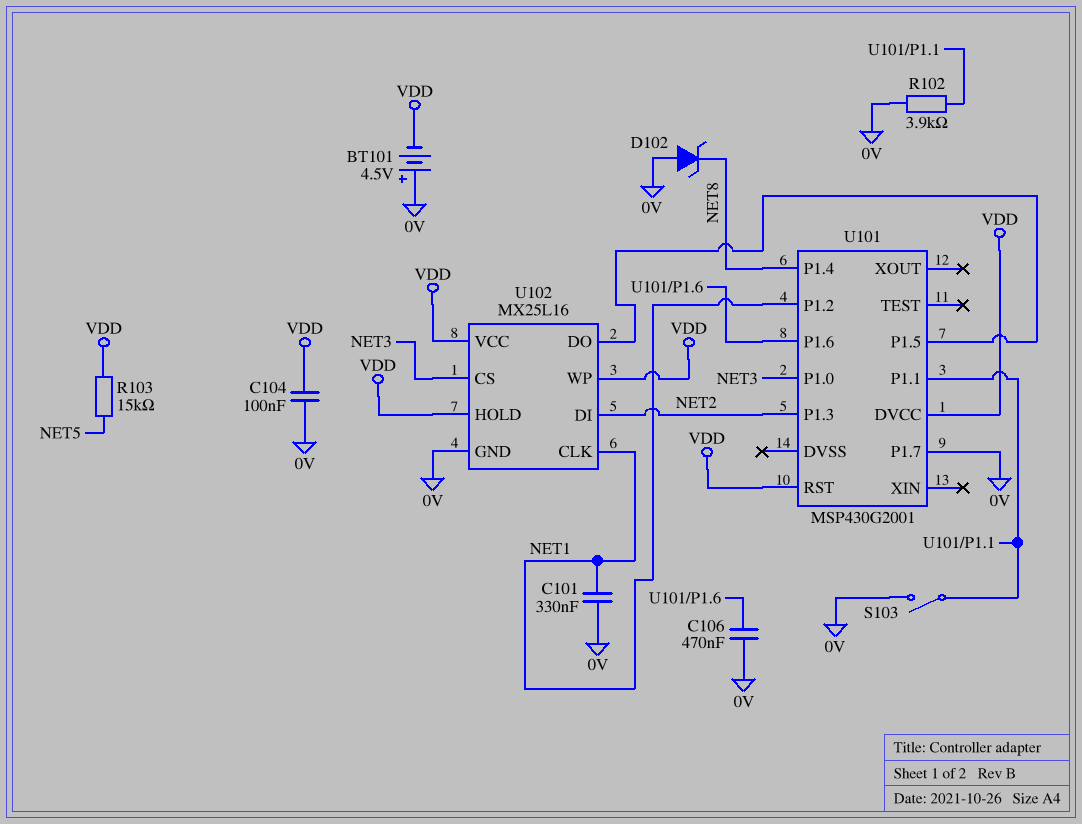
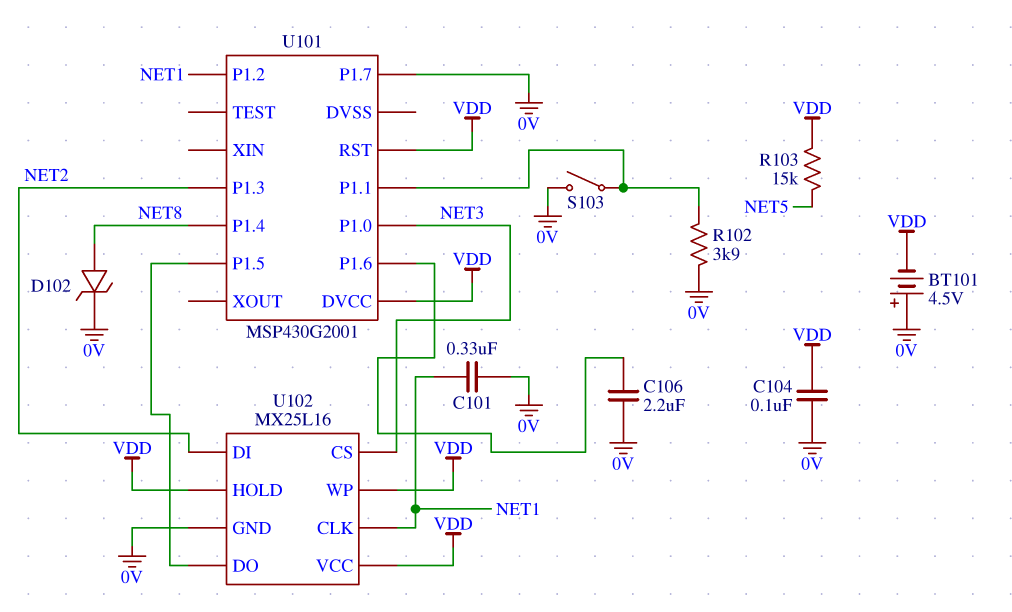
C106: 470nF (0V, U101/P1.6) -> 2.2uF (0V, U101/P1.6)
D102: zener (A 0V, K NET8) -> zener (A NET8, K 0V)

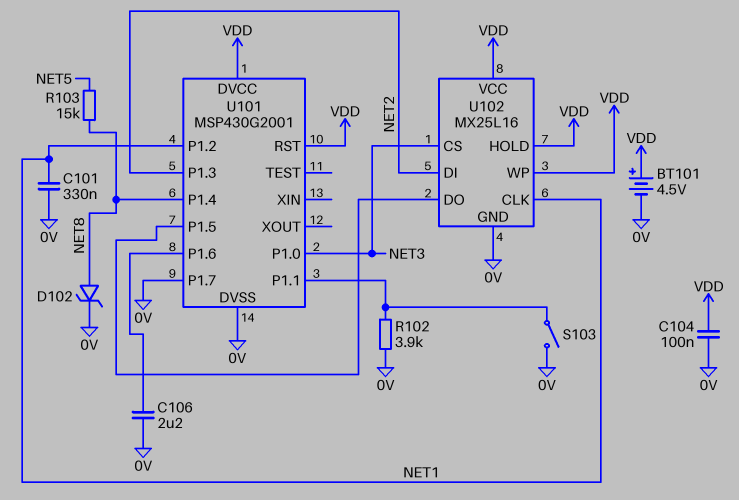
BT101: 4.5V (plus 0V, minus VDD) -> 4.5V (plus VDD, minus 0V)
R103: 15k (NET5, VDD) -> 15k (NET5, NET8)
U101 pin DVSS: none -> 0V

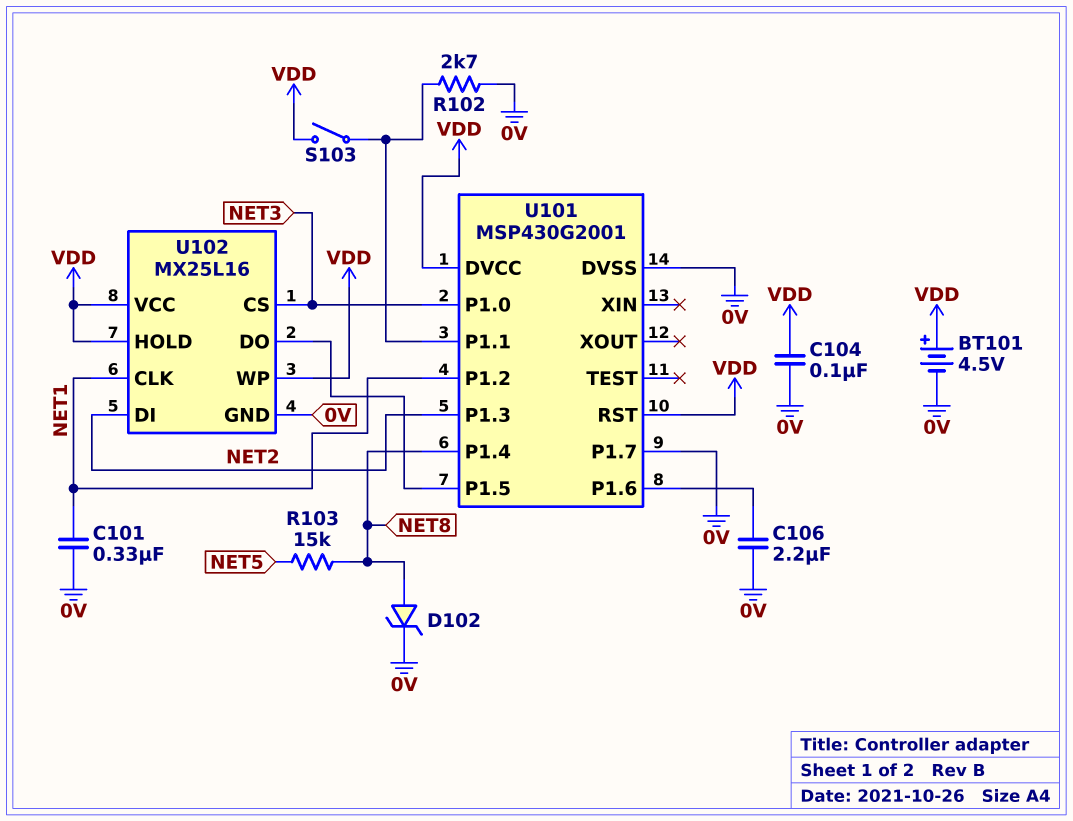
R102: 3.9k (0V, U101/P1.1) -> 2.7k (0V, U101/P1.1)
S103: switch (0V, U101/P1.1) -> switch (U101/P1.1, VDD)

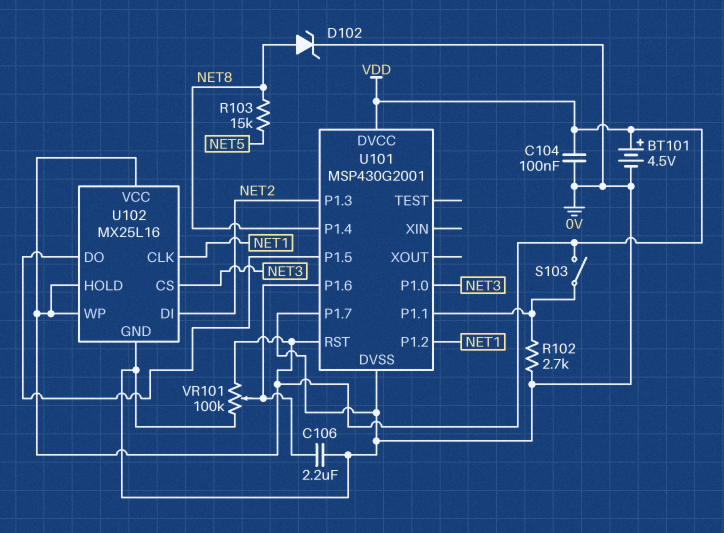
C101: 330nF (0V, NET1) -> none
VR101: none -> 100k (0V, VDD, wiper U101/P1.6)

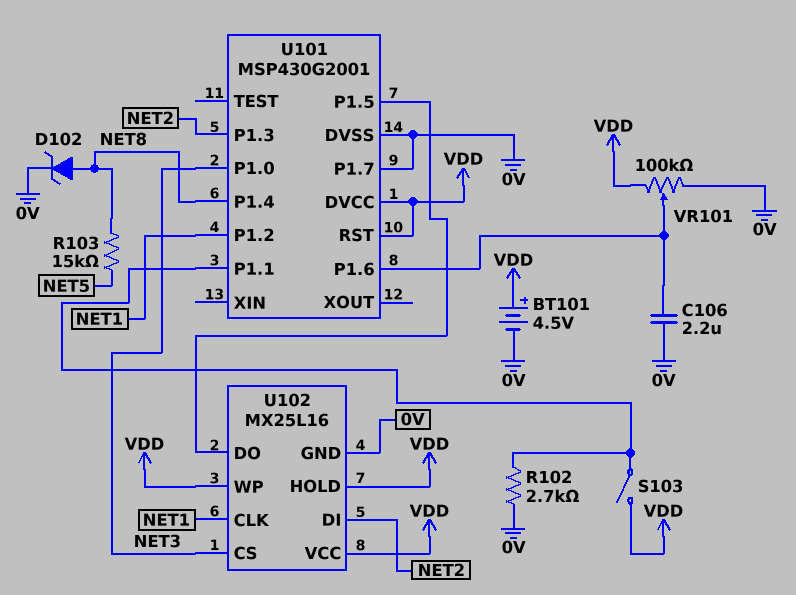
C104: 100nF (0V, VDD) -> none

